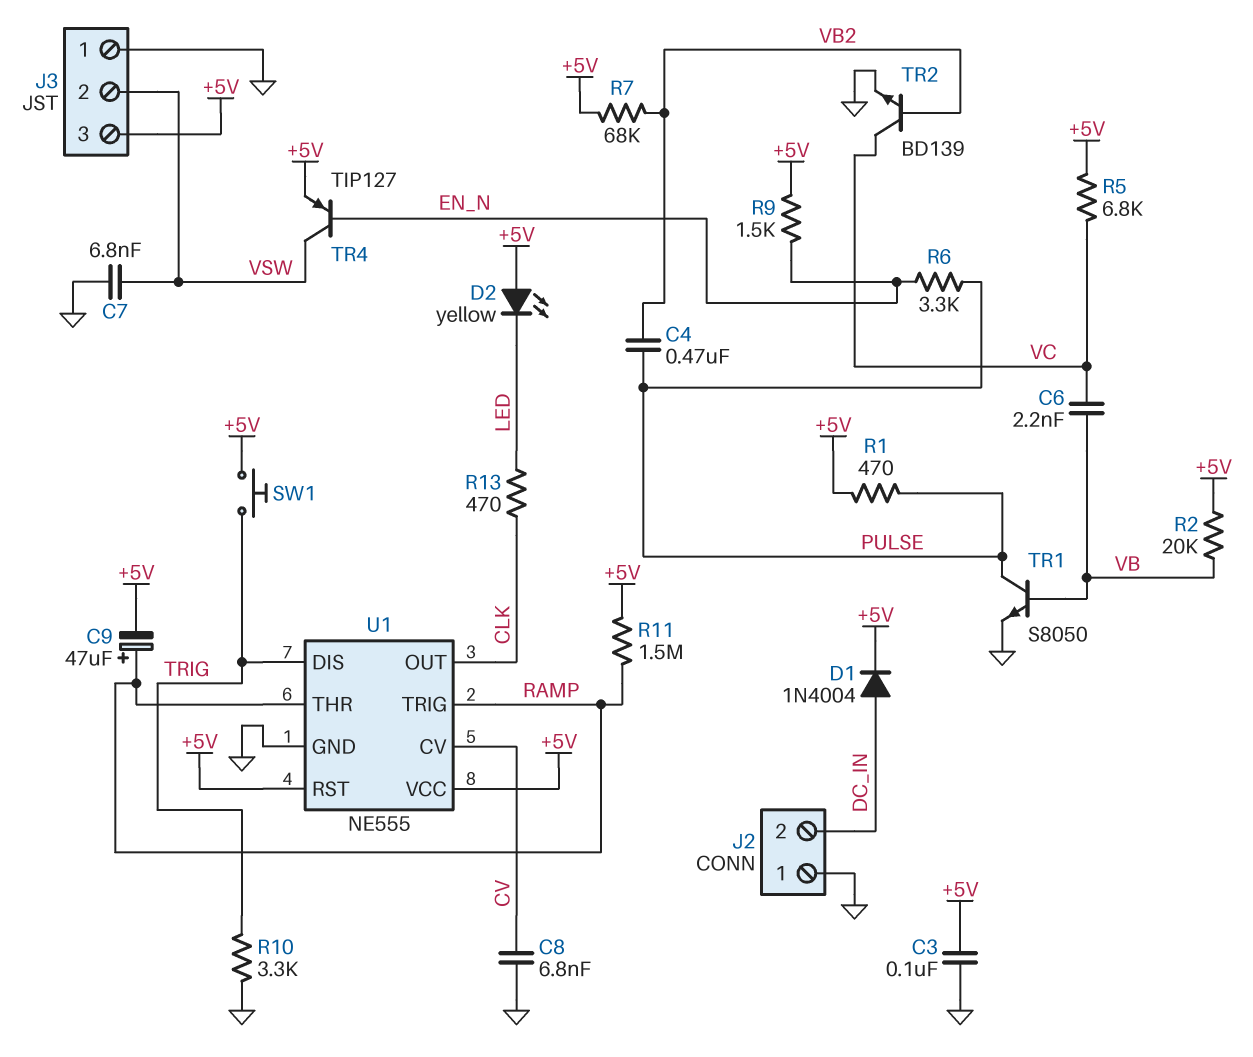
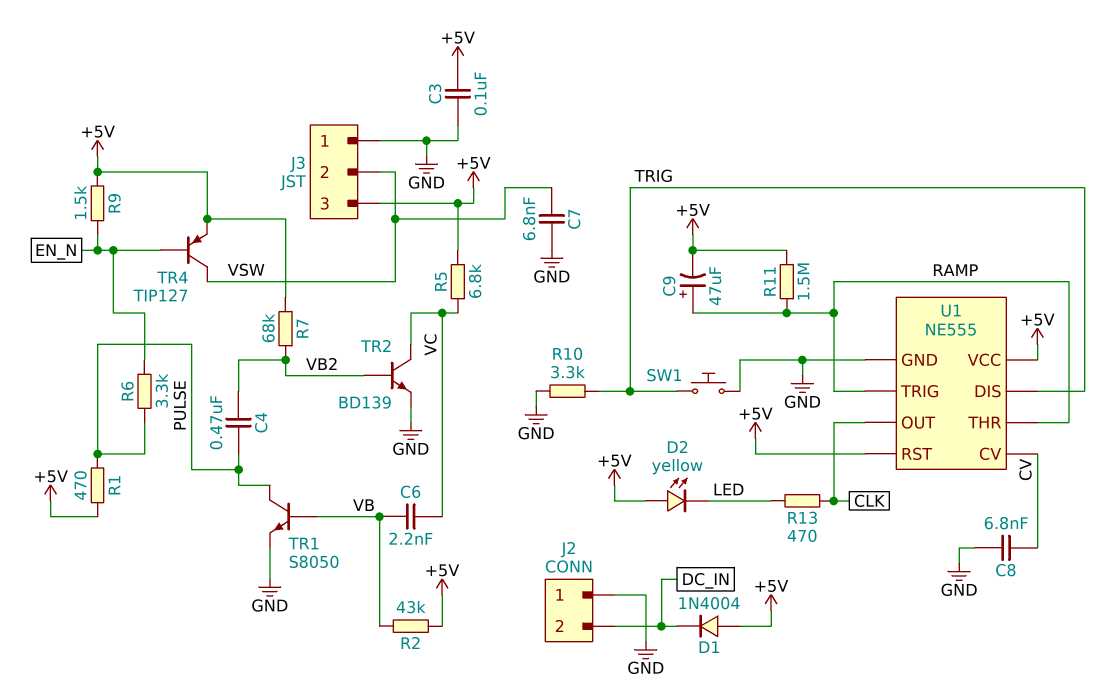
D1: diode 1N4004 (A DC_IN, K +5V) -> diode 1N4004 (A +5V, K DC_IN)
R2: 20k (+5V, VB) -> 43k (+5V, VB)
SW1: button (+5V, TRIG) -> button (GND, TRIG)

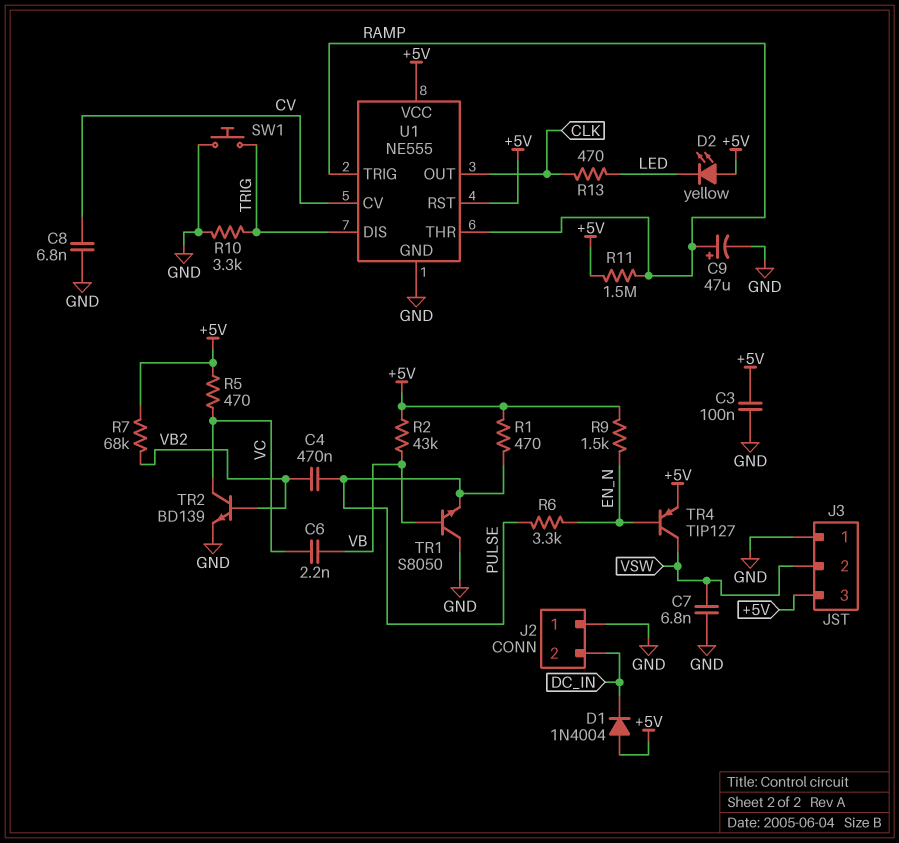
C9: 47uF (plus RAMP, minus +5V) -> 47uF (plus RAMP, minus GND)
R5: 6.8k (+5V, VC) -> 470 (+5V, VC)
TR1: NPN S8050 (B VB, C PULSE, E GND) -> NPN S8050 (B VB, C GND, E PULSE)

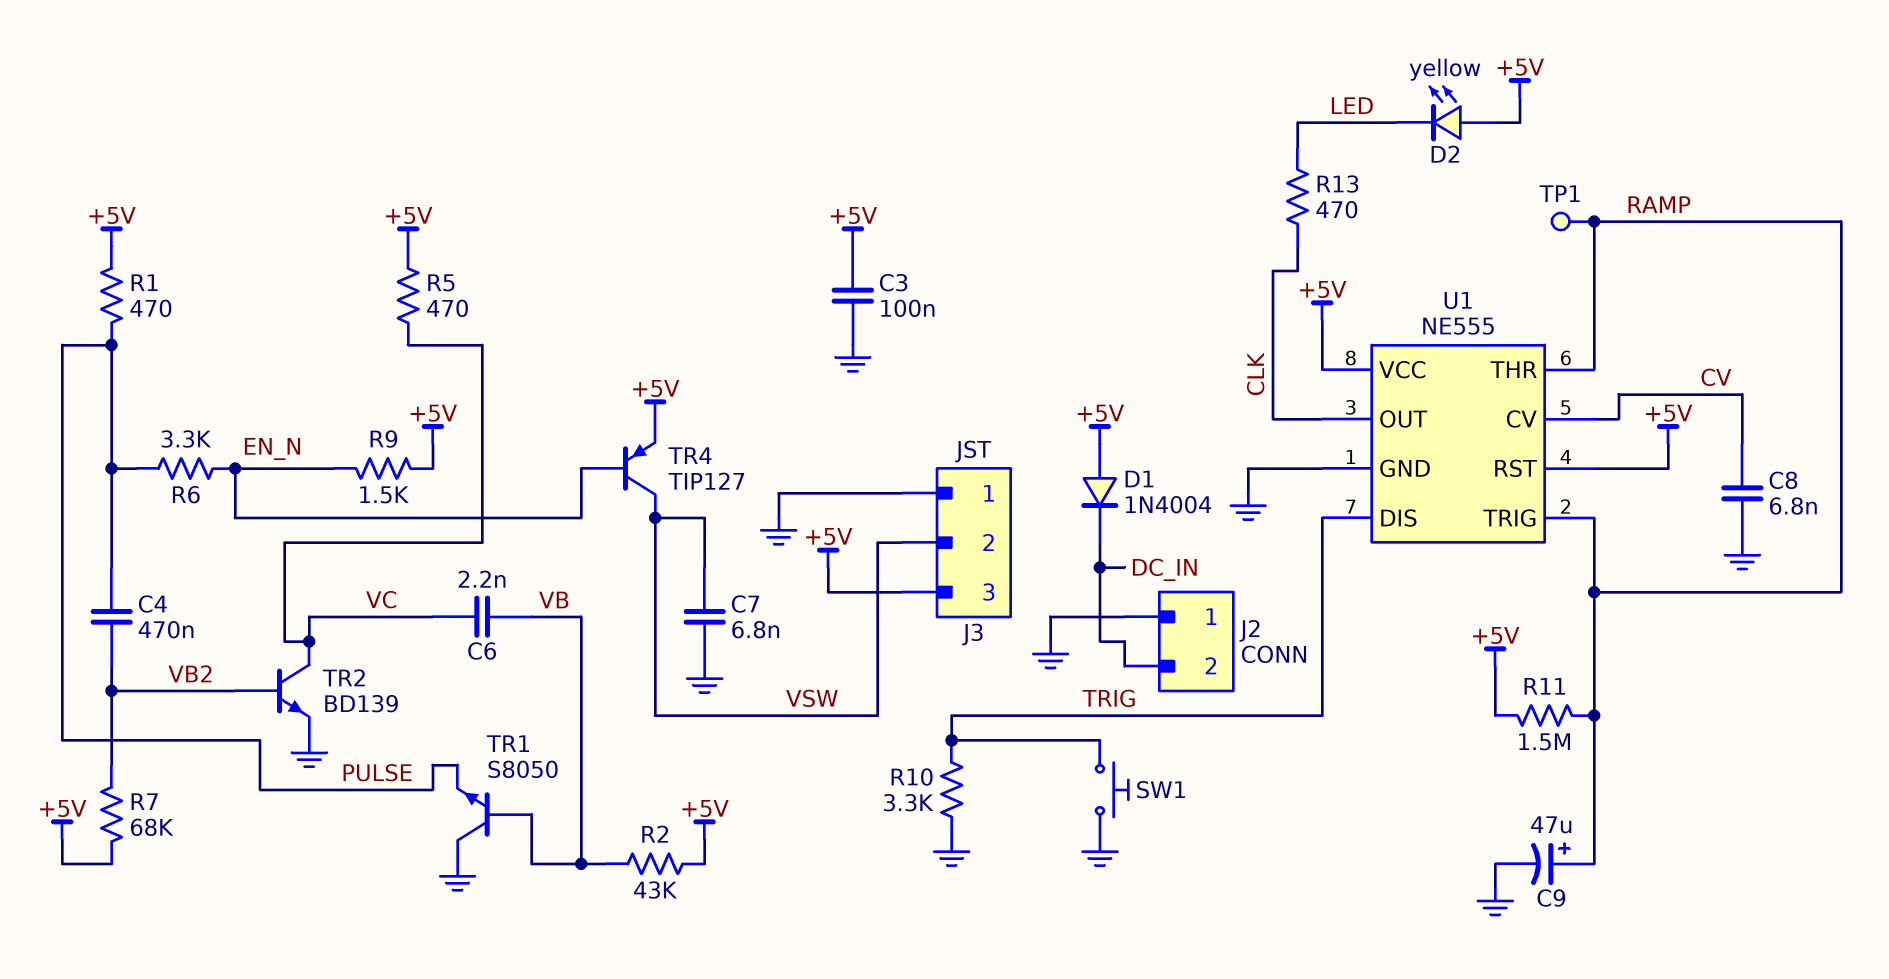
TP1: none -> test point (RAMP)

